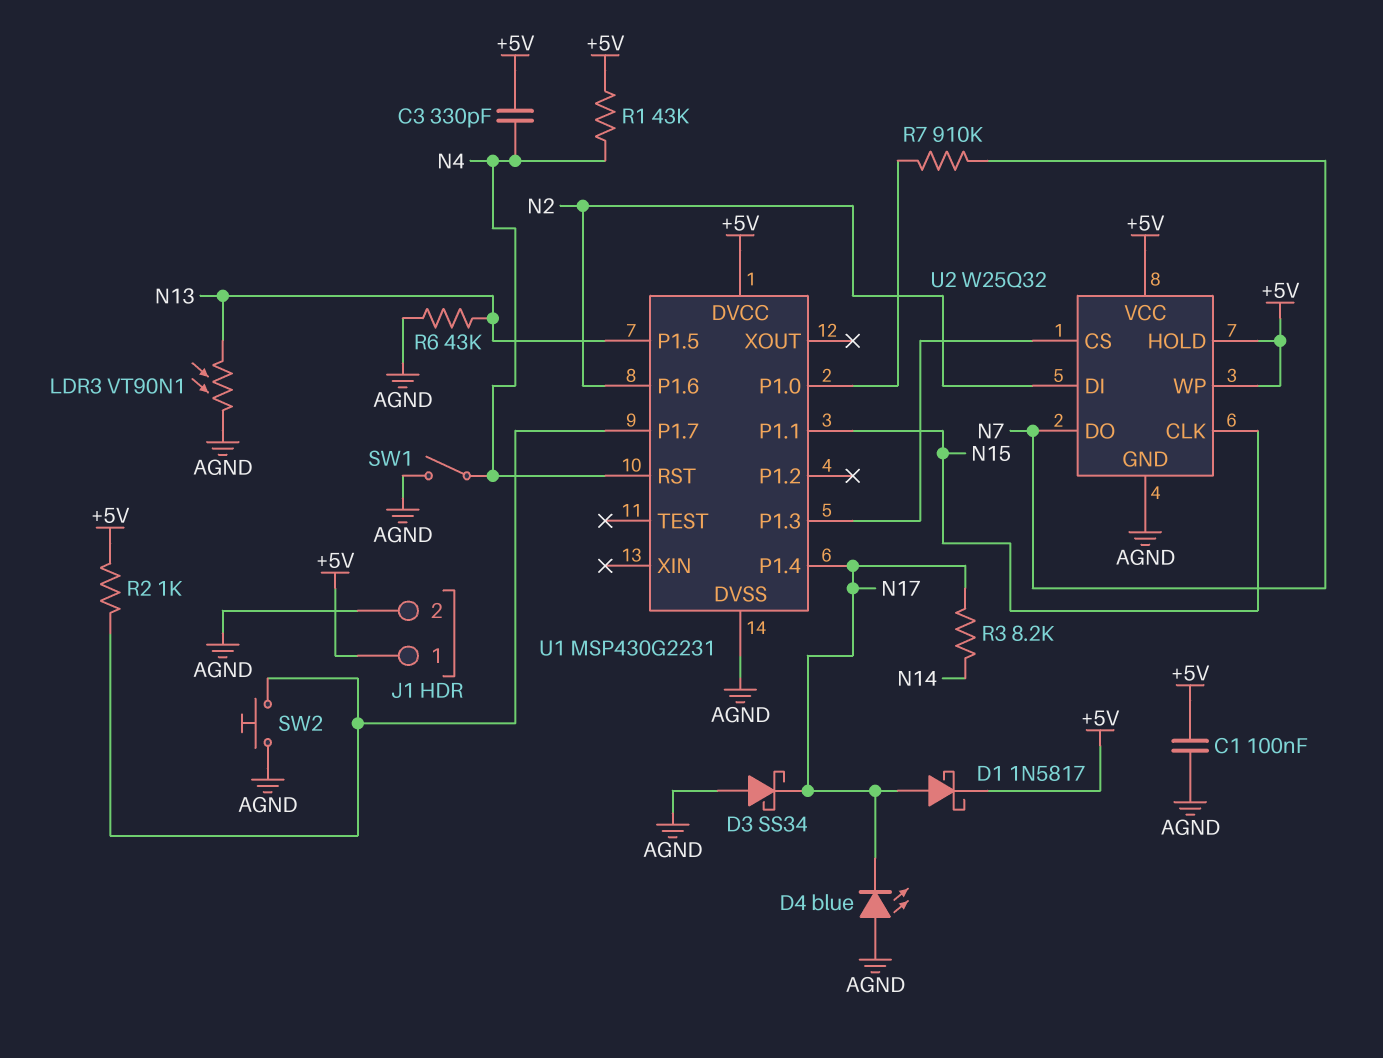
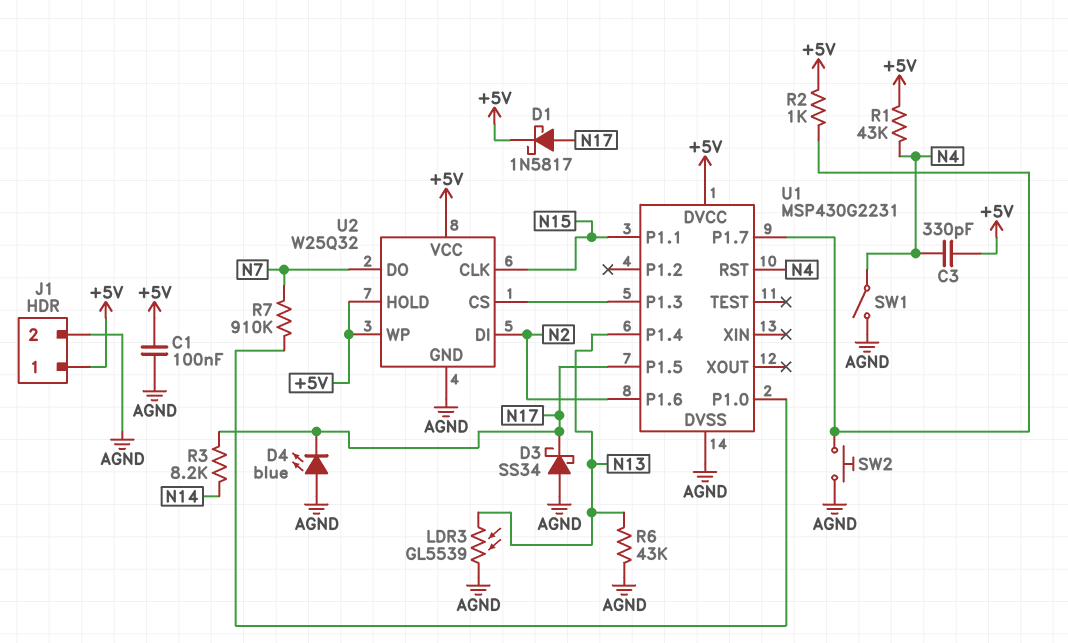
LDR3: VT90N1 (AGND, N13) -> GL5539 (AGND, N13)
U1 pin P1.4: N17 -> N13
U1 pin P1.5: N13 -> N17

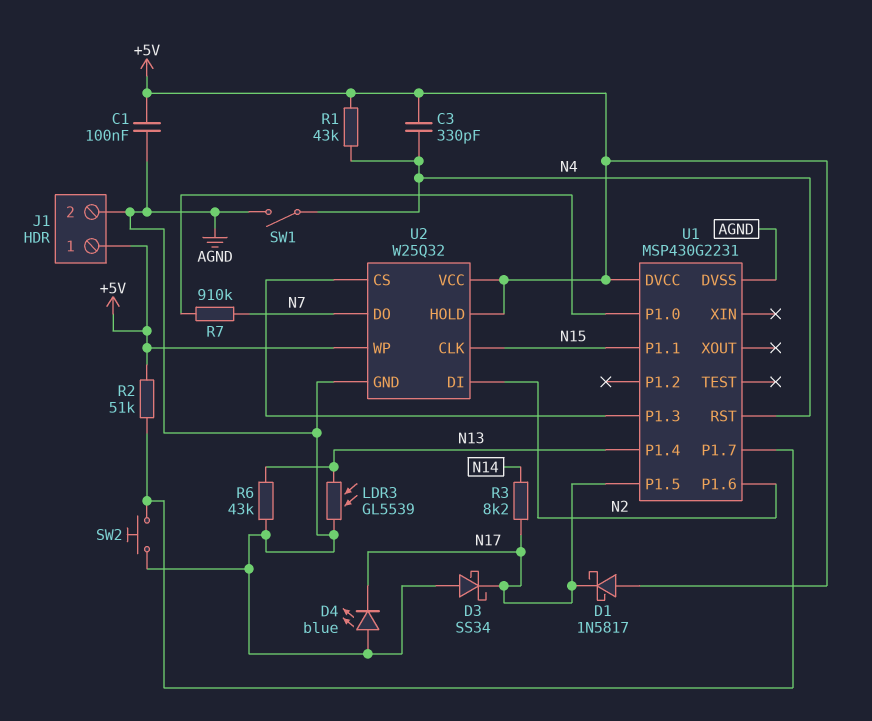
D1: schottky 1N5817 (A N17, K +5V) -> schottky 1N5817 (A +5V, K N17)
R2: 1k (+5V, U1/P1.7) -> 51k (+5V, U1/P1.7)

